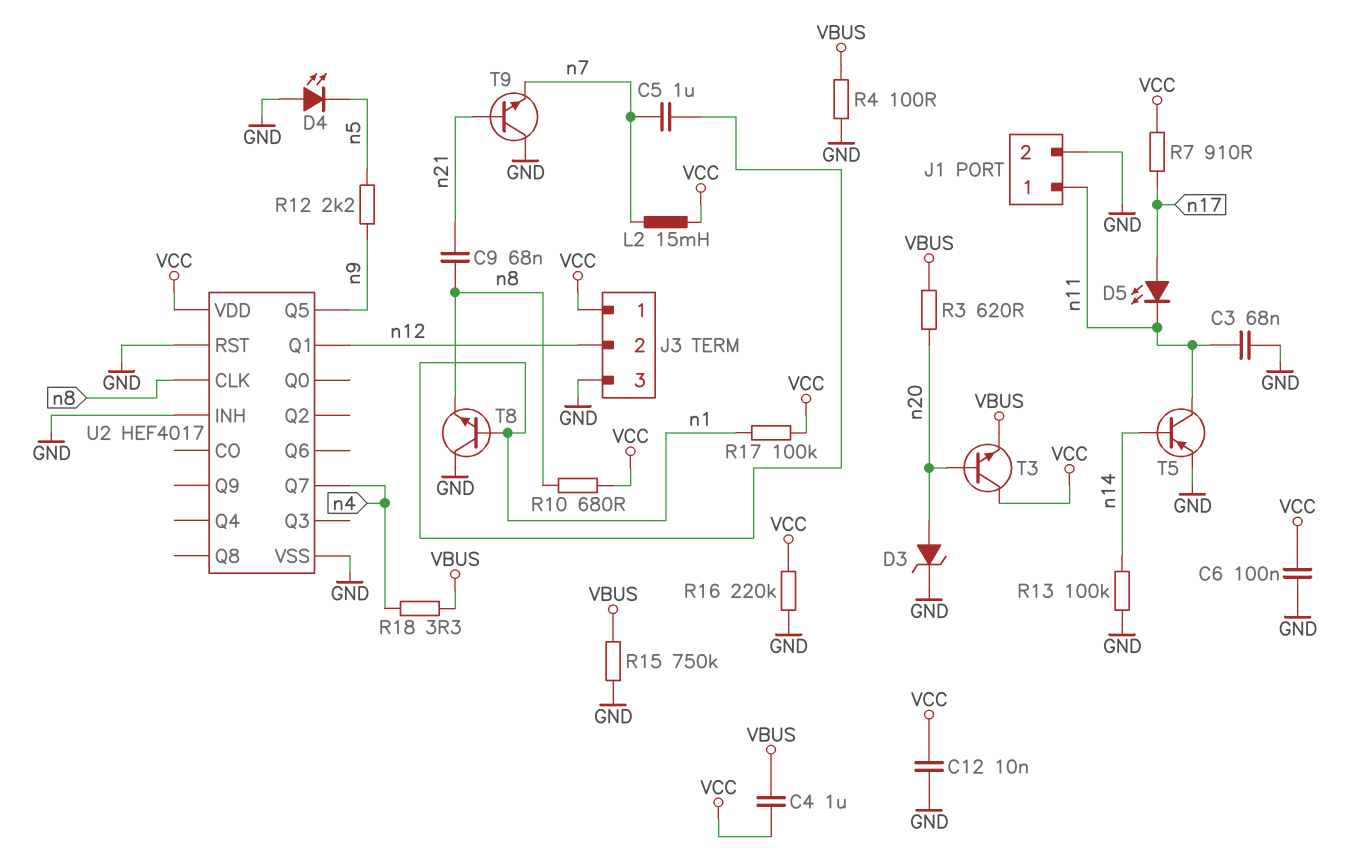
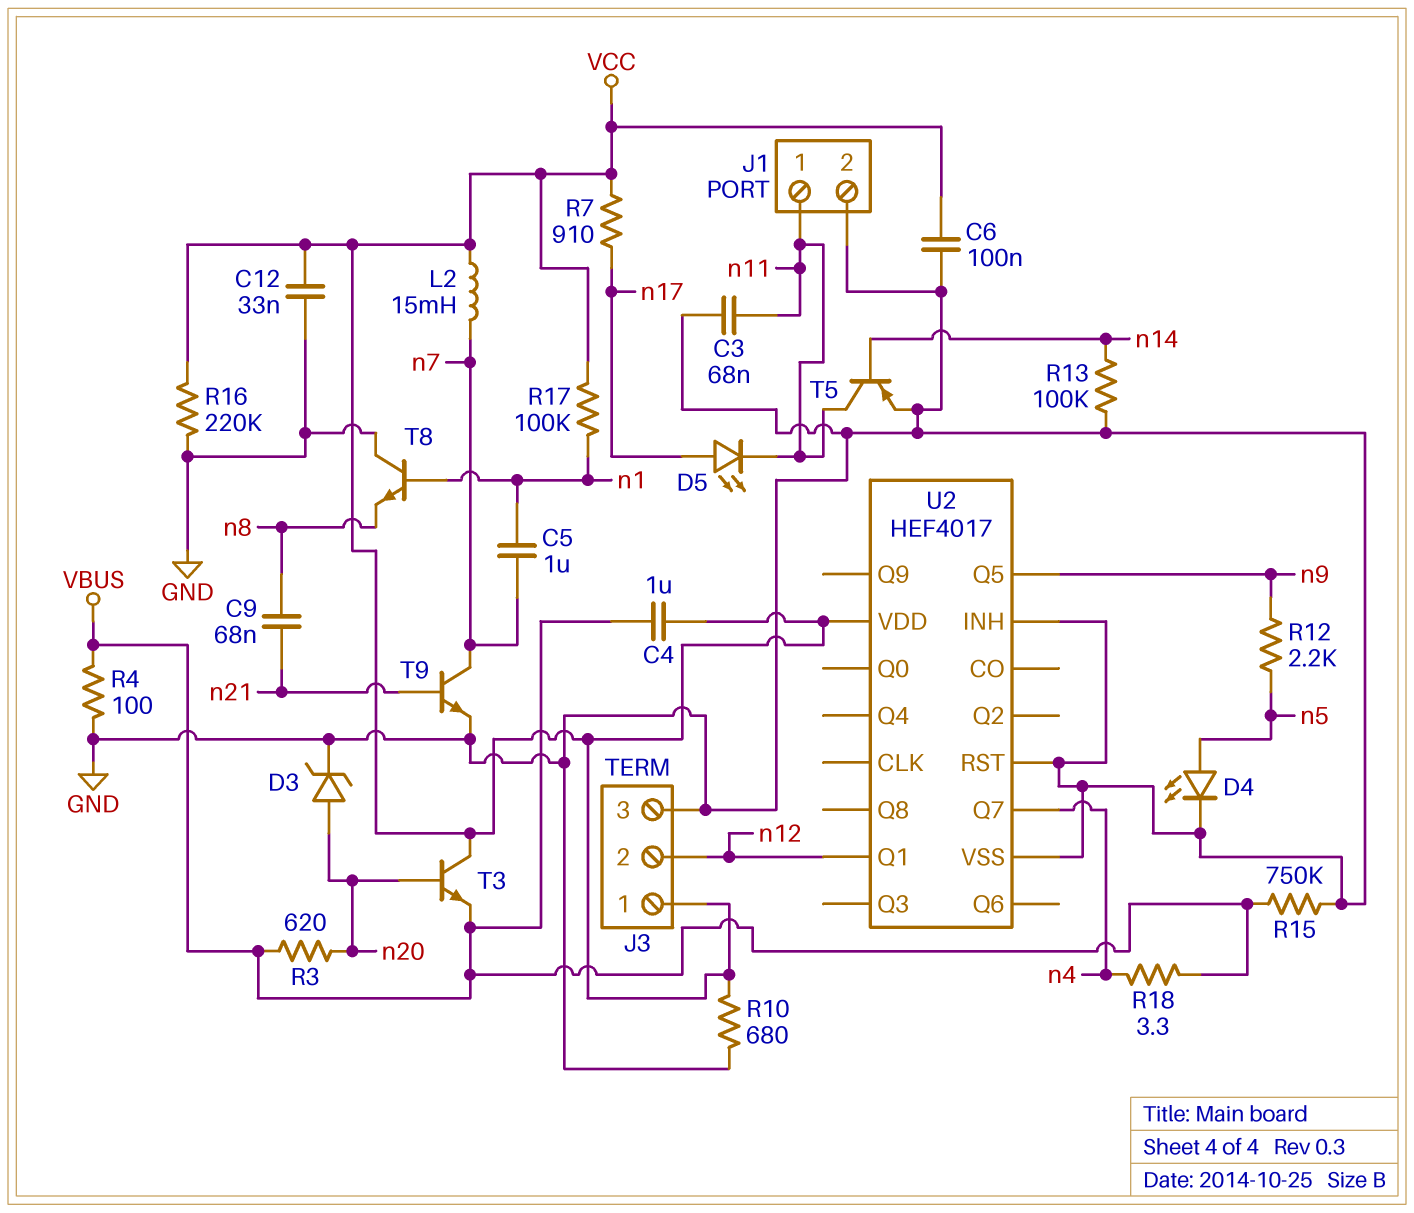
C12: 10nF (GND, VCC) -> 33nF (GND, VCC)
D4: LED (A GND, K n5) -> LED (A n5, K GND)
R10: 680 (VCC, n8) -> 680 (GND, VCC)
T9: NPN (B n21, C GND, E n7) -> NPN (B n21, C n7, E GND)
U2 pin CLK: n8 -> none

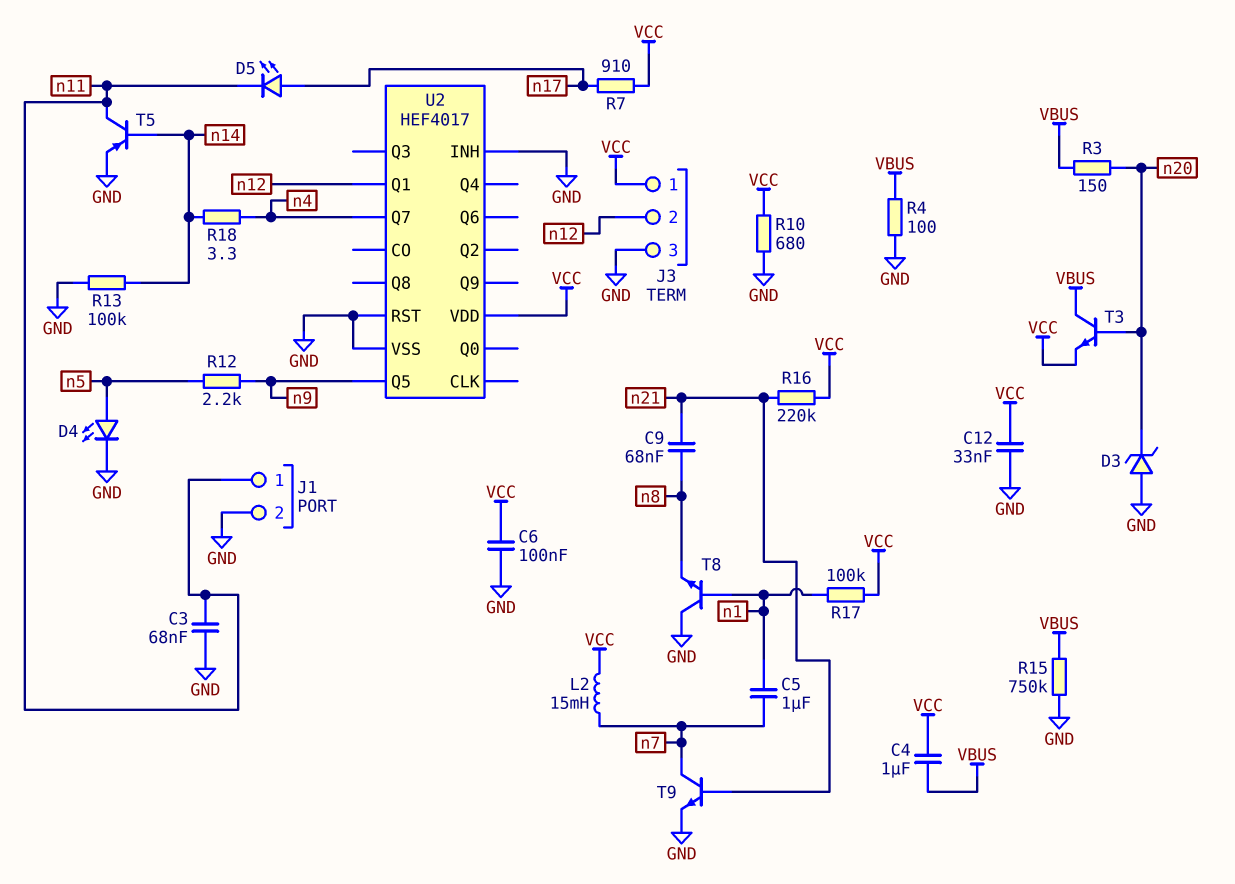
D3: zener (A n20, K GND) -> zener (A GND, K n20)
R3: 620 (VBUS, n20) -> 150 (VBUS, n20)
R16: 220k (GND, VCC) -> 220k (VCC, n21)
R18: 3.3 (VBUS, n4) -> 3.3 (n4, n14)
T3: NPN (B n20, C VCC, E VBUS) -> NPN (B n20, C VBUS, E VCC)

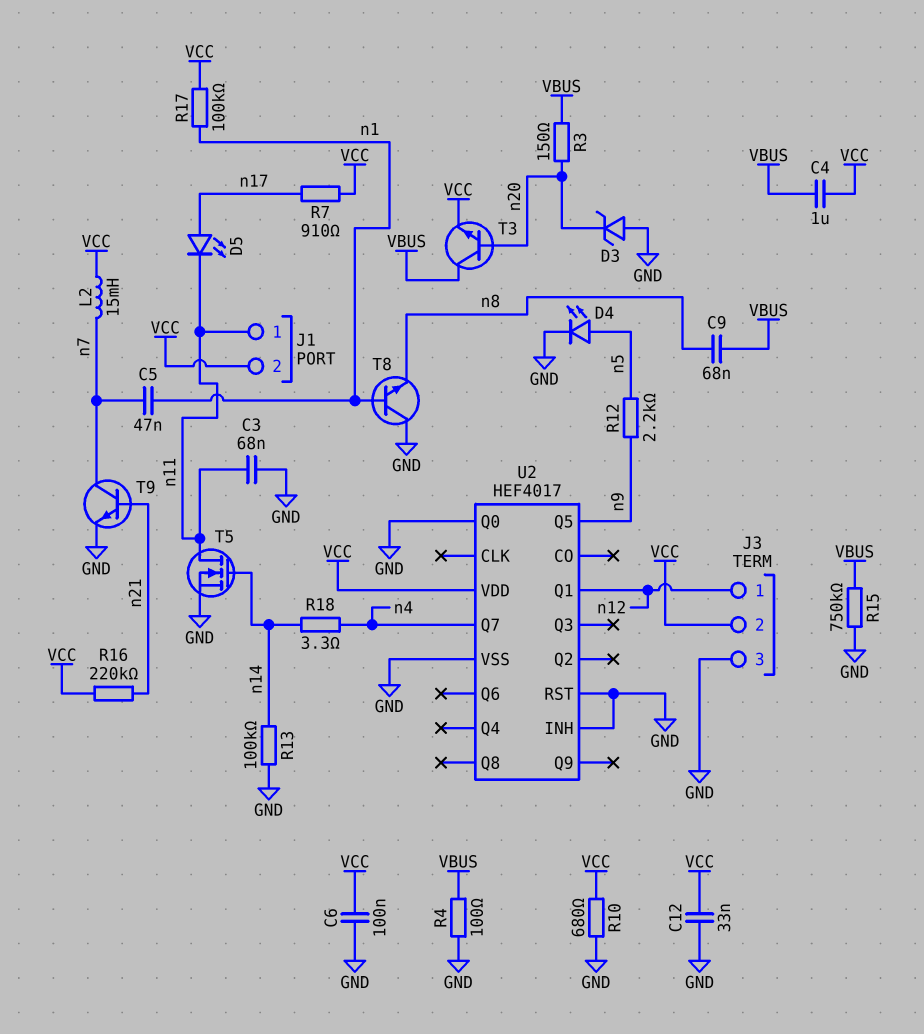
C5: 1uF (n1, n7) -> 47nF (n1, n7)
C9: 68nF (n8, n21) -> 68nF (VBUS, n8)
J1 pin 2: GND -> VCC
J3 pin 1: VCC -> n12
J3 pin 2: n12 -> VCC
T5: PNP (B n14, C n11, E GND) -> NMOS (G n14, D n11, S GND)
U2 pin Q0: none -> GND

